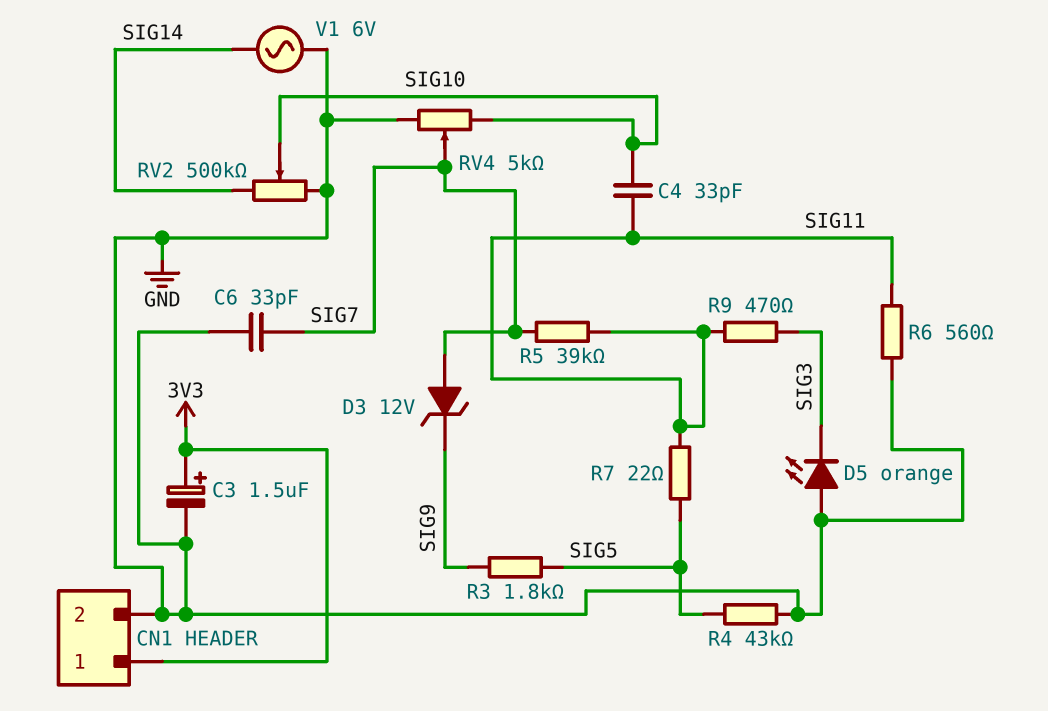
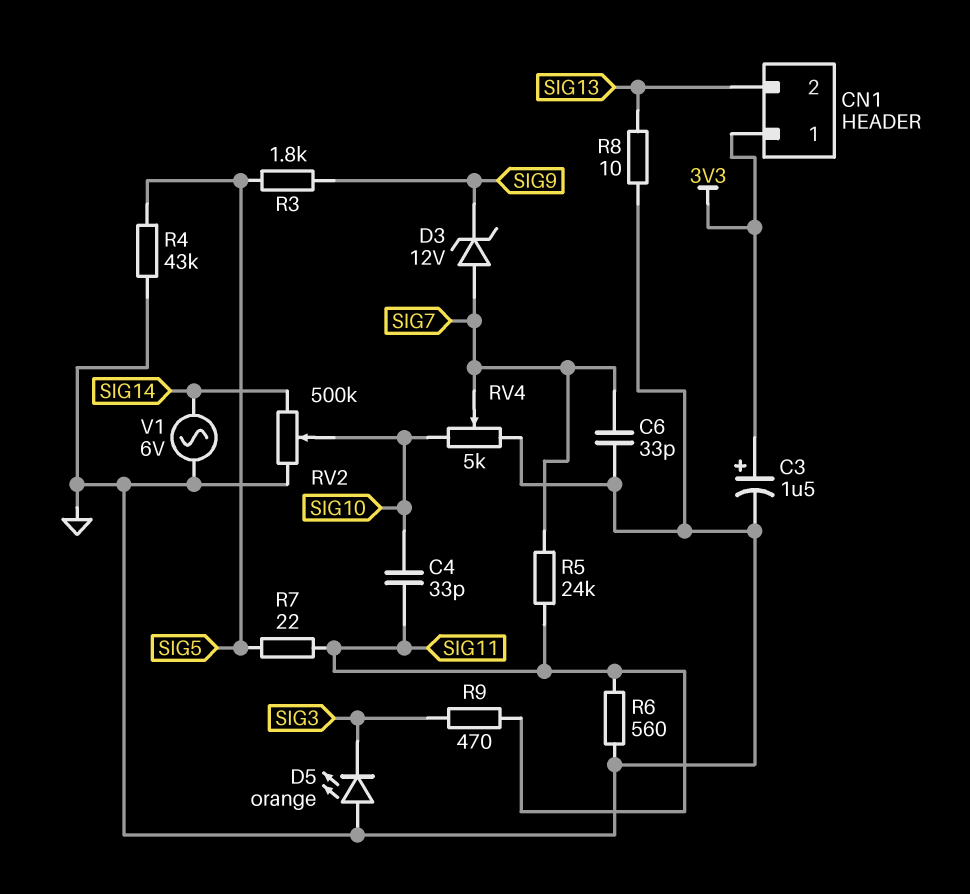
CN1 pin 2: GND -> SIG13
R5: 39k (SIG7, SIG11) -> 24k (SIG7, SIG11)
R8: none -> 10 (GND, SIG13)

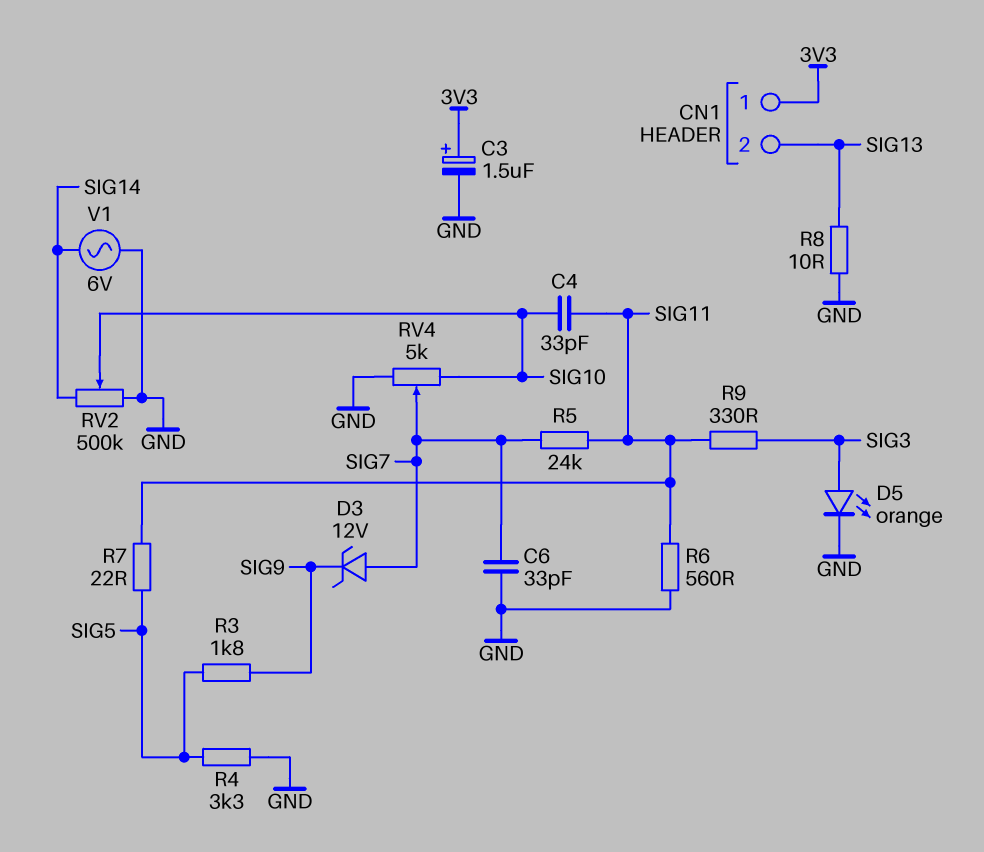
D5: LED orange (A GND, K SIG3) -> LED orange (A SIG3, K GND)
R4: 43k (GND, SIG5) -> 3.3k (GND, SIG5)
R9: 470 (SIG3, SIG11) -> 330 (SIG3, SIG11)

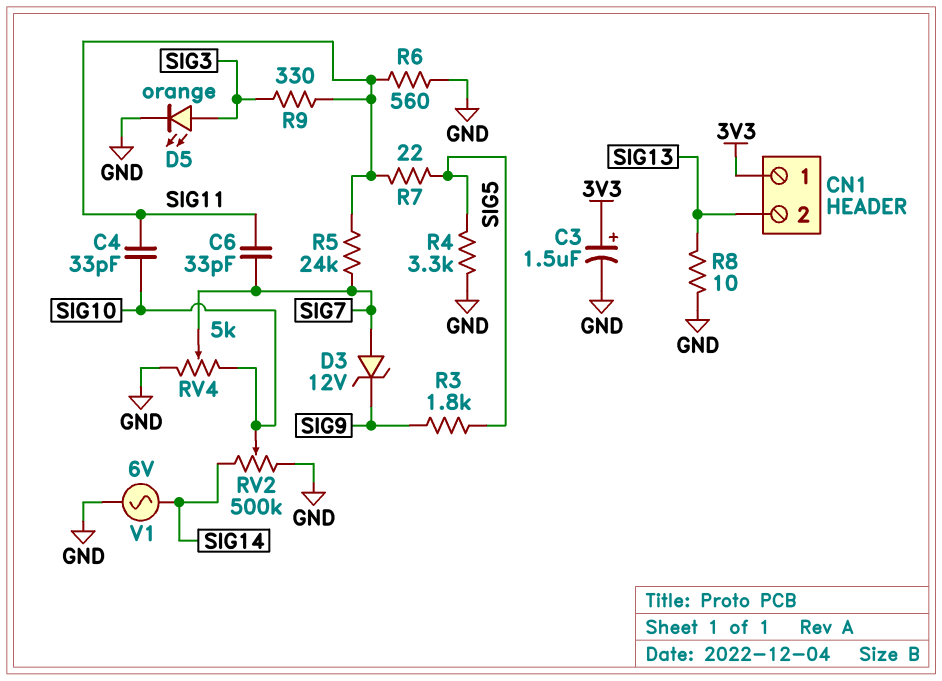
C6: 33pF (GND, SIG7) -> 33pF (SIG7, SIG11)

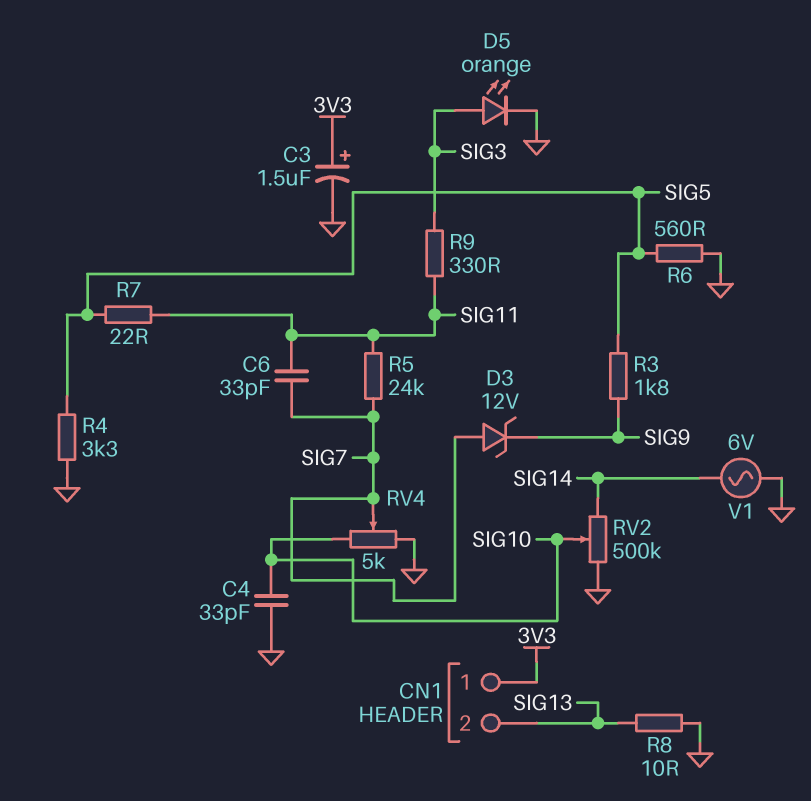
C4: 33pF (SIG10, SIG11) -> 33pF (GND, SIG10)
R6: 560 (GND, SIG11) -> 560 (GND, SIG5)

